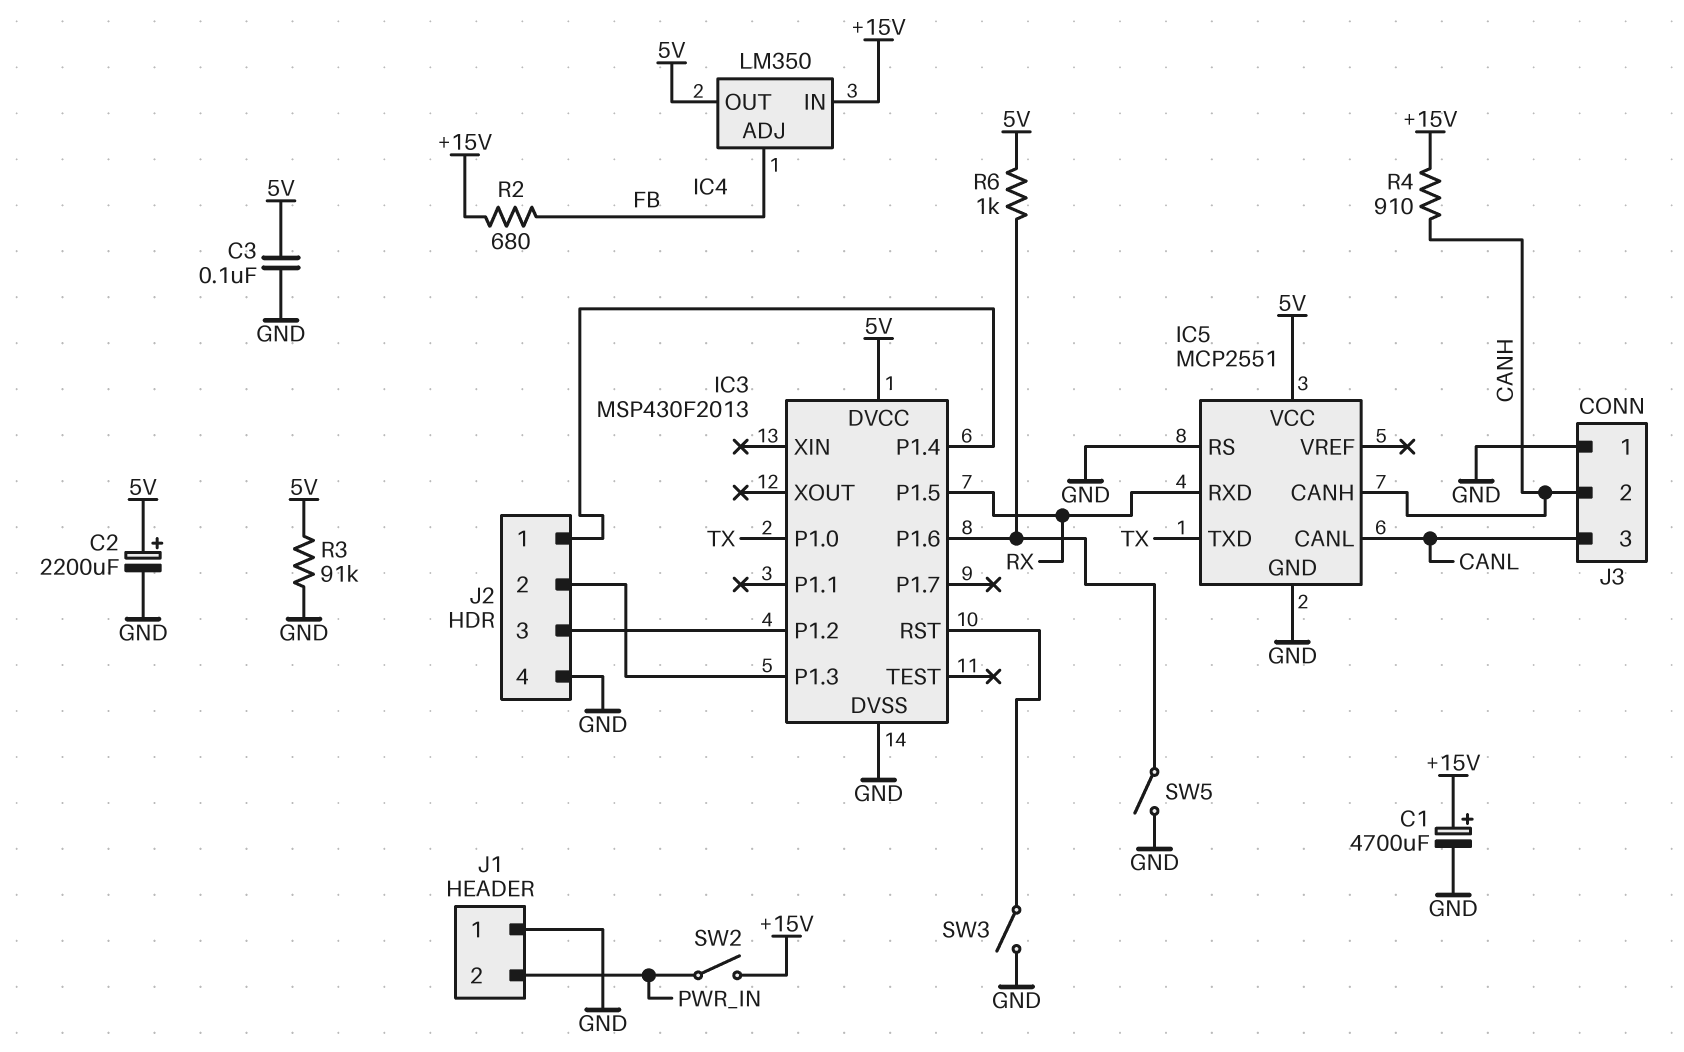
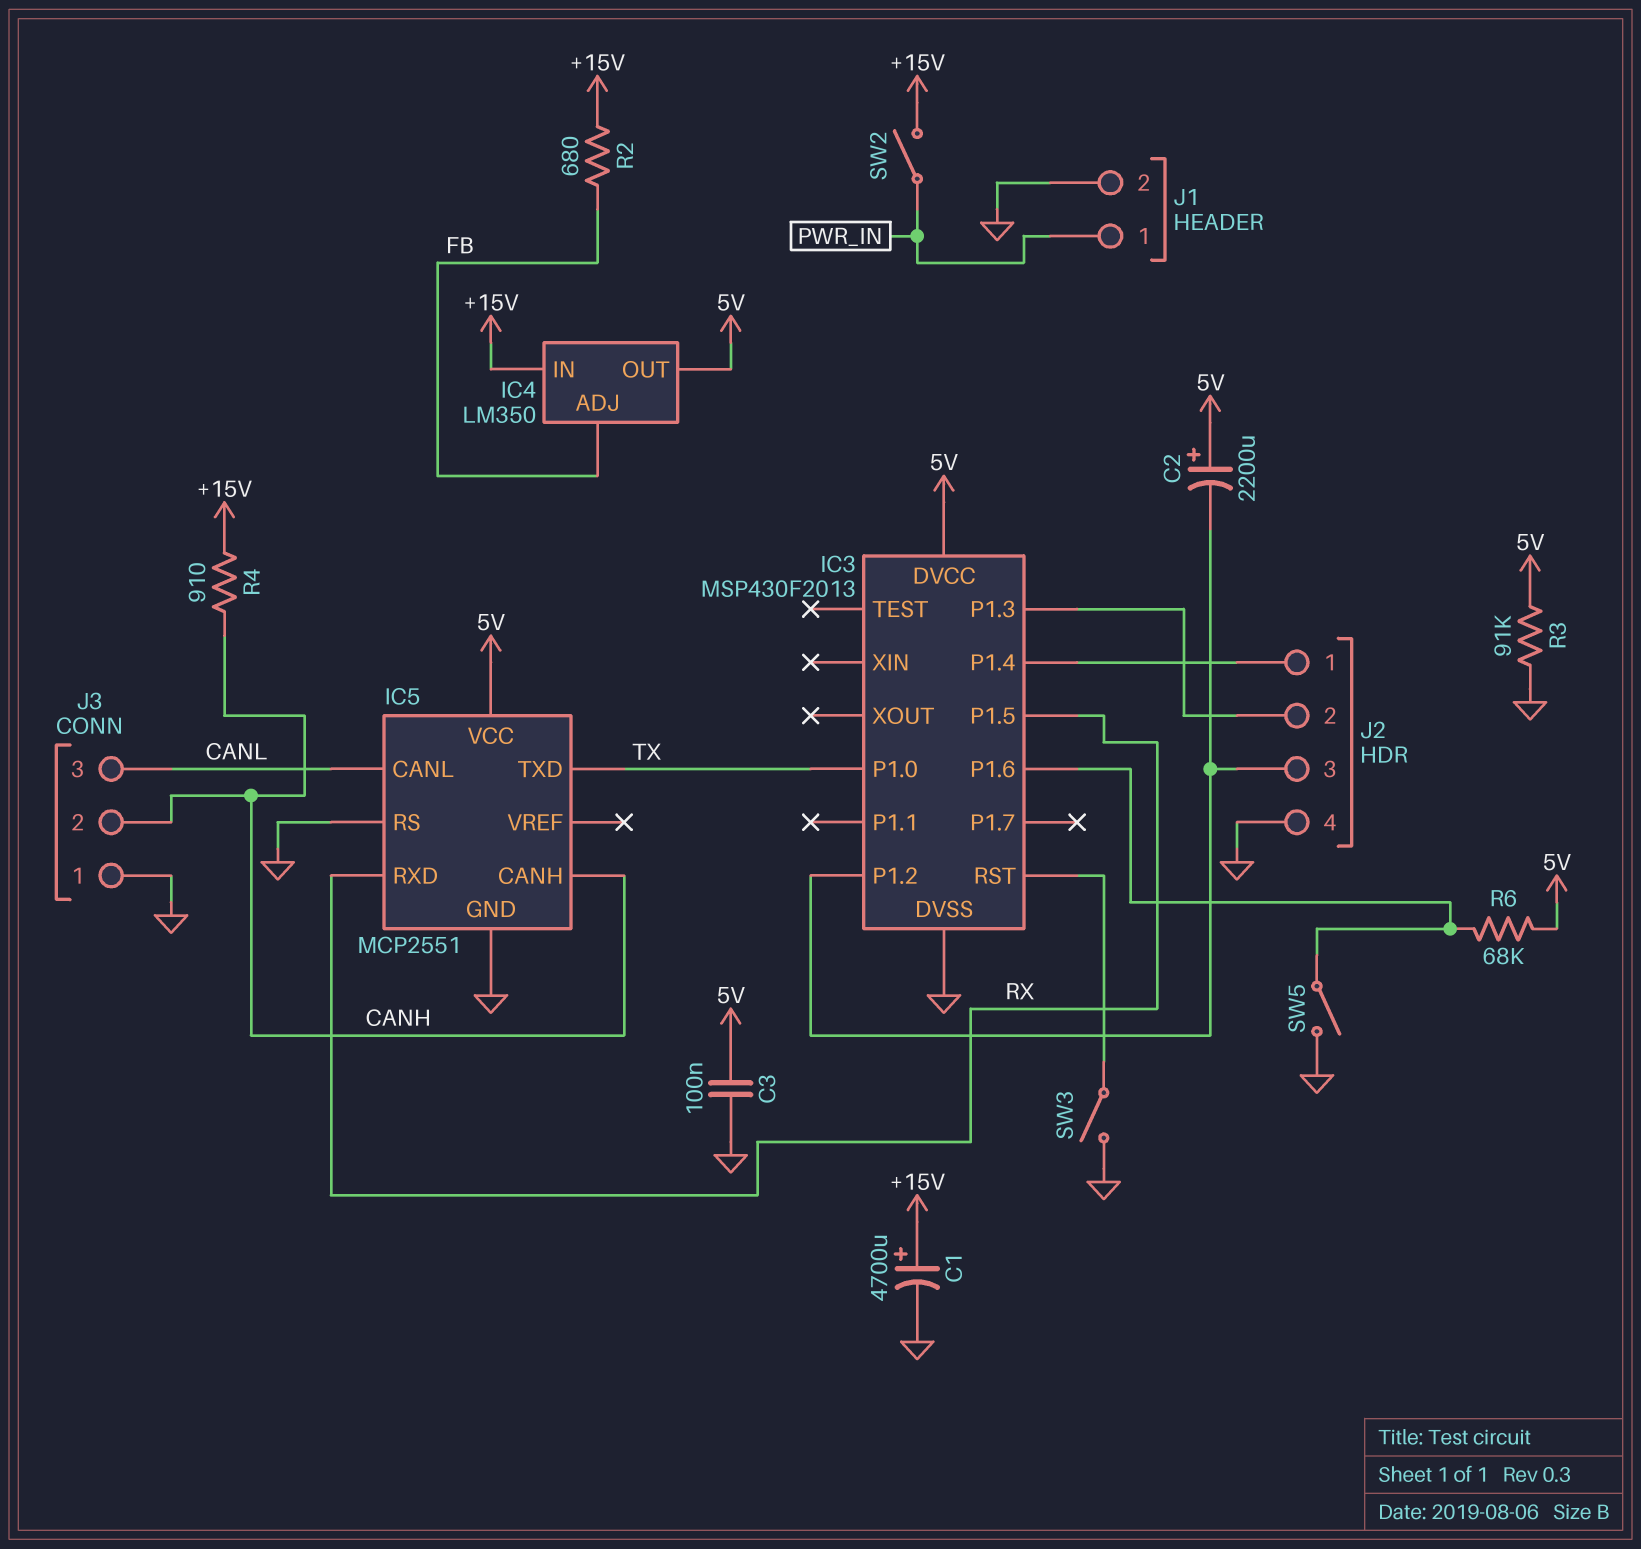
C2: 2200uF (plus 5V, minus GND) -> 2200uF (plus 5V, minus IC3/P1.2)
J1 pin 1: GND -> PWR_IN
J1 pin 2: PWR_IN -> GND
R6: 1k (5V, IC3/P1.6) -> 68k (5V, IC3/P1.6)

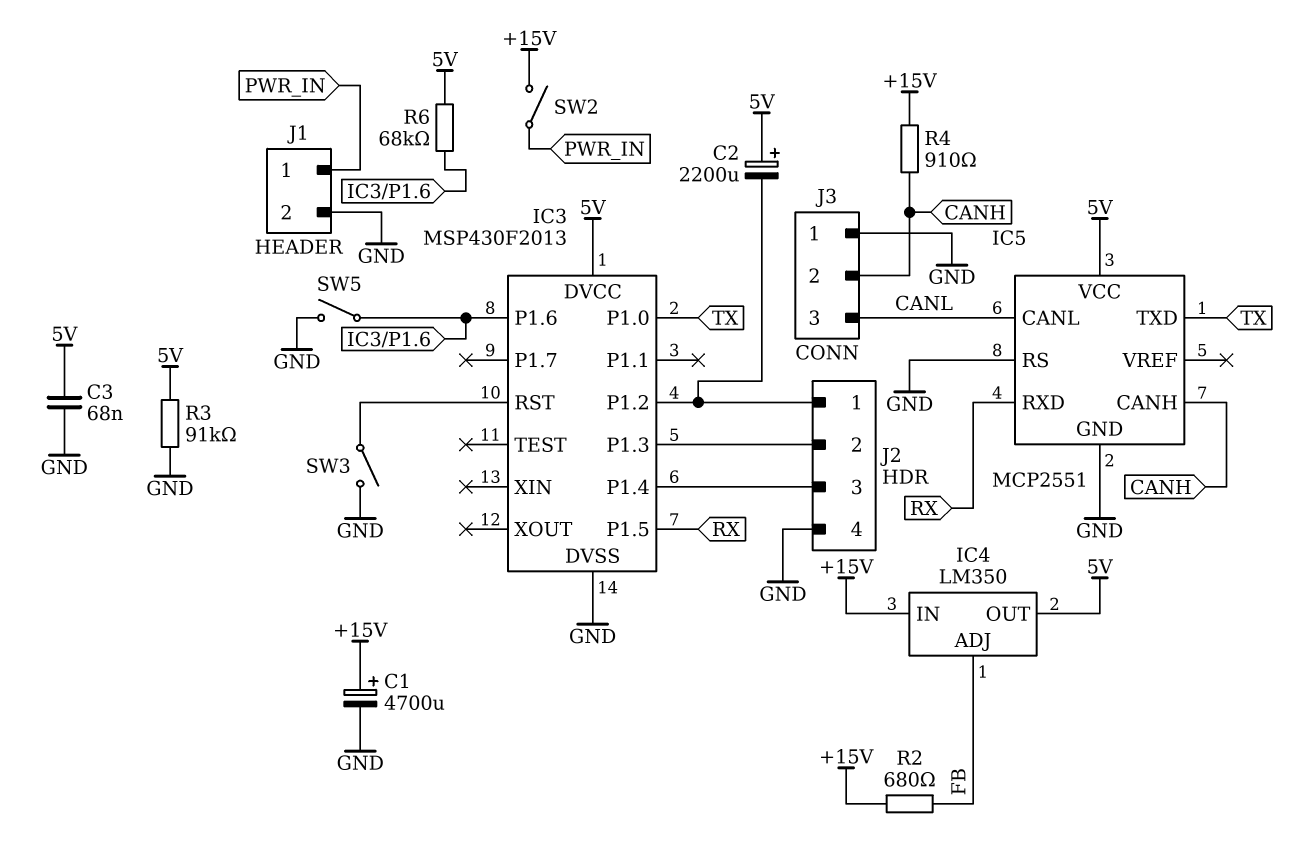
C3: 100nF (5V, GND) -> 68nF (5V, GND)
J2 pin 1: IC3/P1.4 -> IC3/P1.2
J2 pin 3: IC3/P1.2 -> IC3/P1.4

